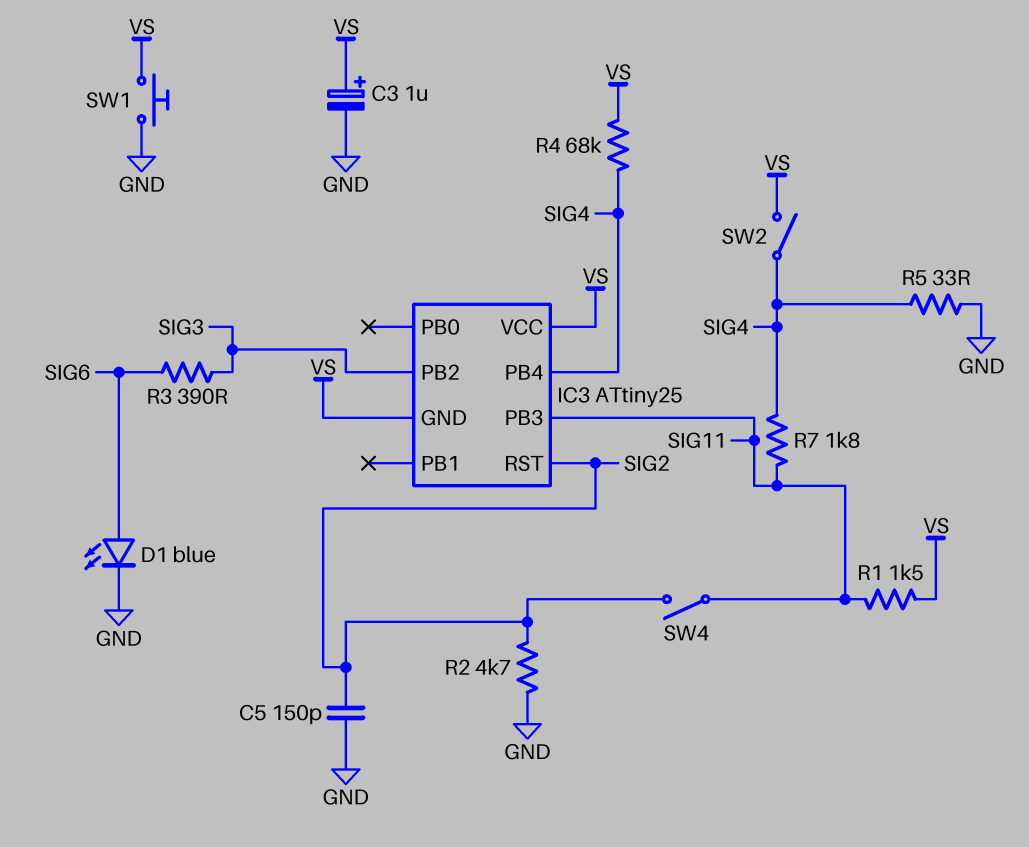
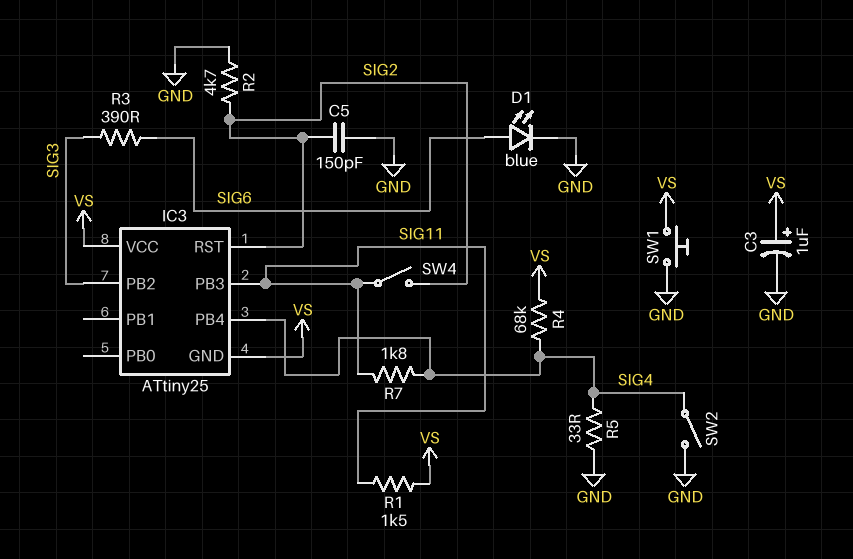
SW2: switch (SIG4, VS) -> switch (GND, SIG4)

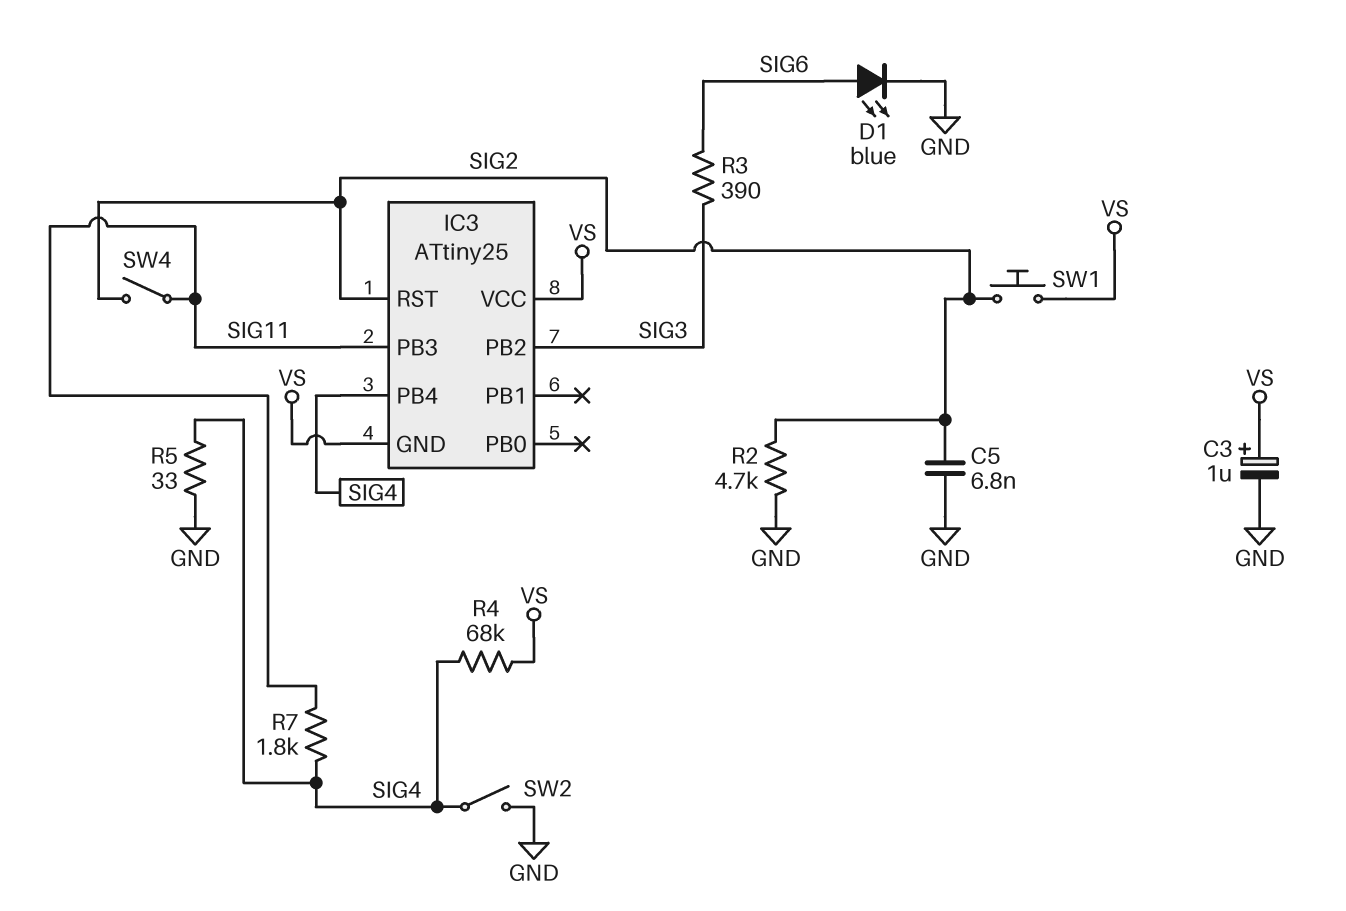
C5: 150pF (GND, SIG2) -> 6.8nF (GND, SIG2)
R1: 1.5k (SIG11, VS) -> none
SW1: button (GND, VS) -> button (SIG2, VS)

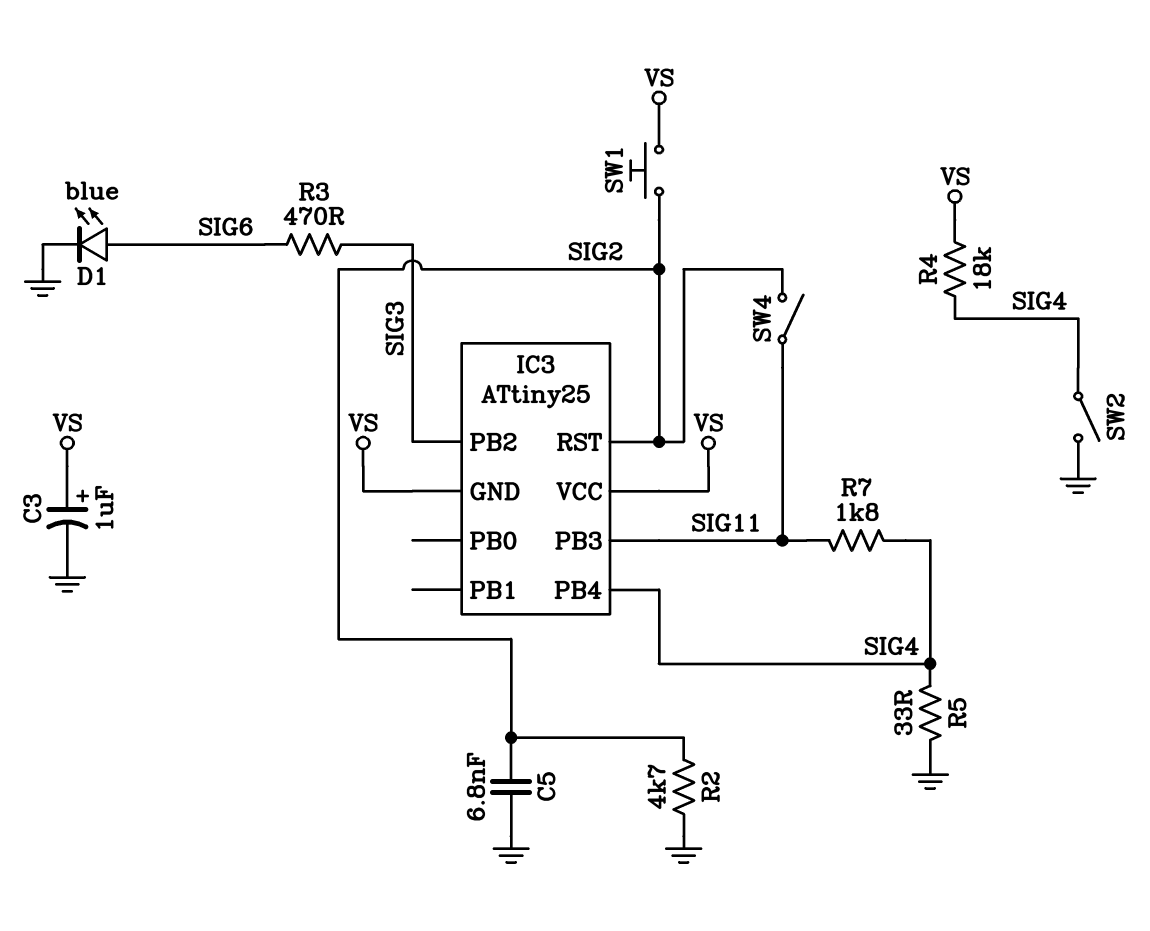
R3: 390 (SIG3, SIG6) -> 470 (SIG3, SIG6)
R4: 68k (SIG4, VS) -> 18k (SIG4, VS)

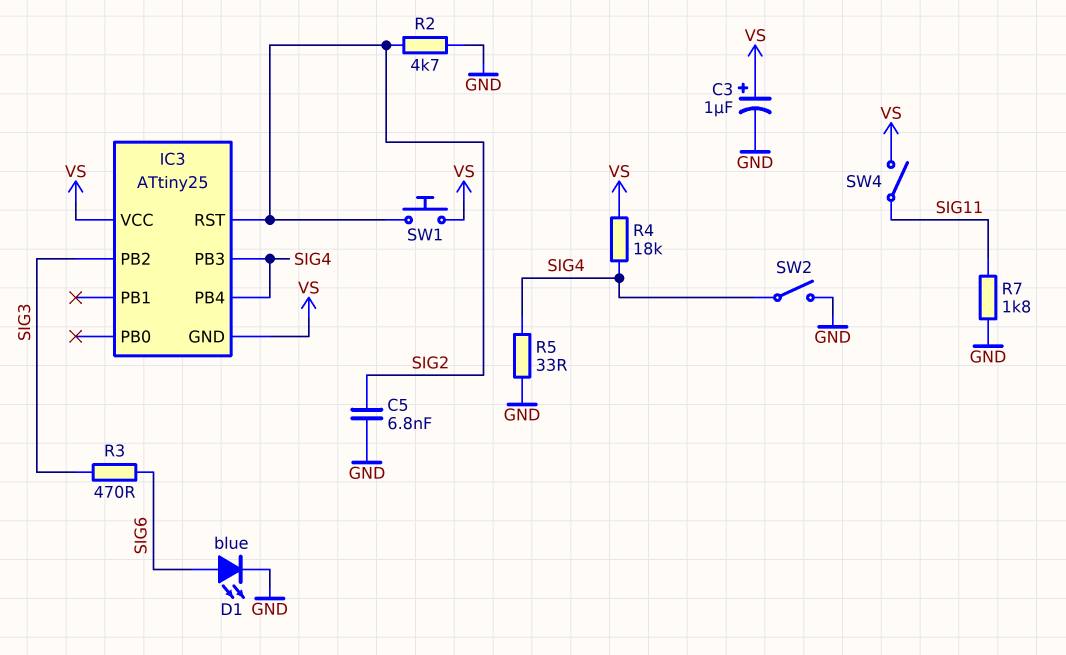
IC3 pin PB3: SIG11 -> SIG4
R7: 1.8k (SIG4, SIG11) -> 1.8k (GND, SIG11)
SW4: switch (SIG2, SIG11) -> switch (SIG11, VS)

